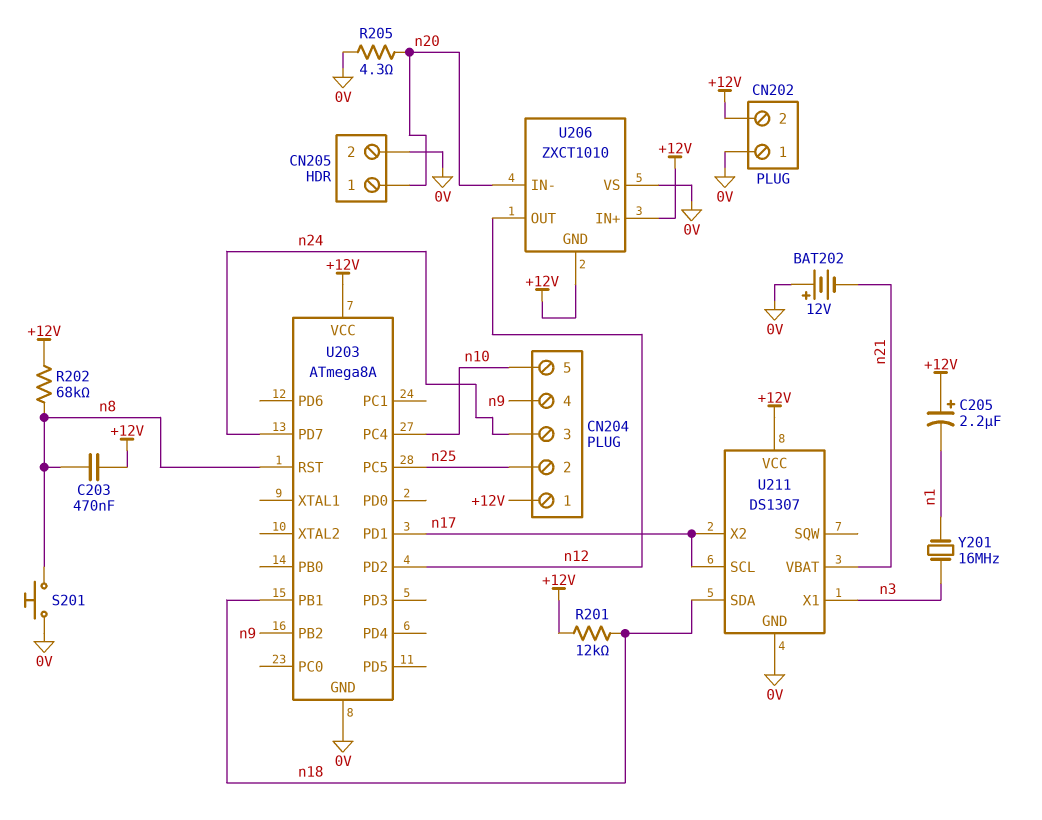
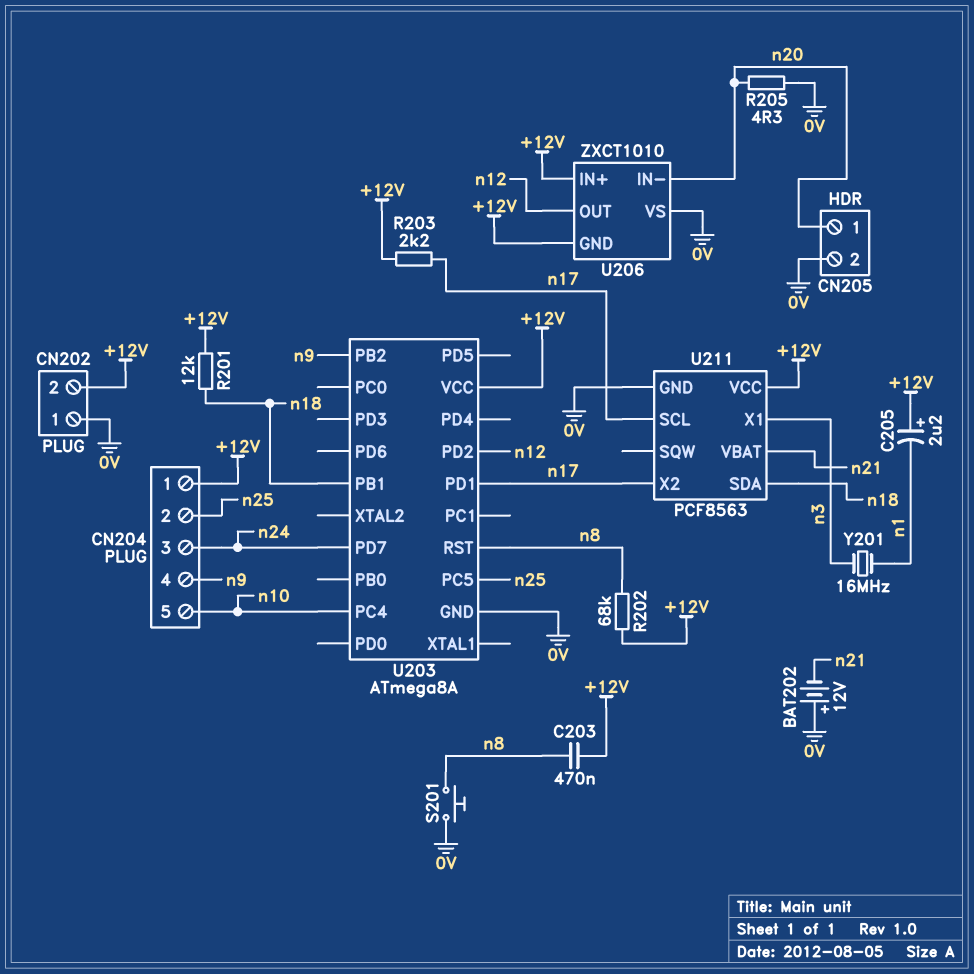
R203: none -> 2.2k (+12V, n17)
U211: DS1307 -> PCF8563

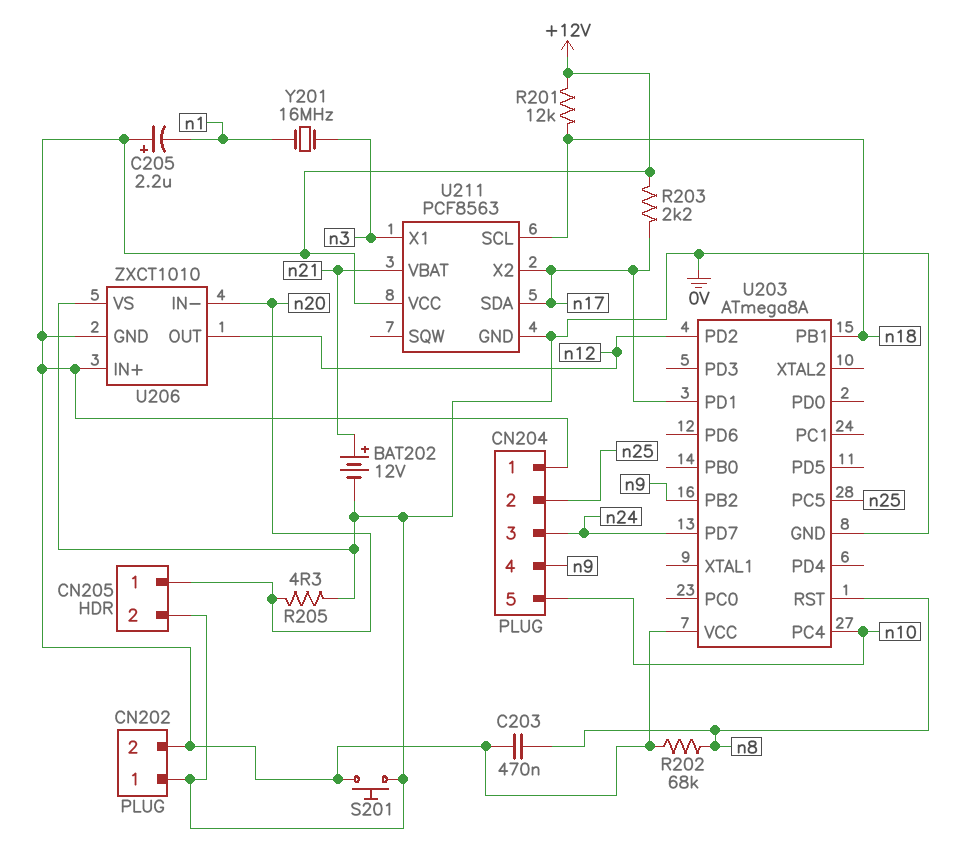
BAT202: 12V (plus 0V, minus n21) -> 12V (plus n21, minus 0V)
S201: button (0V, n8) -> button (+12V, 0V)
U211 pin SCL: n17 -> n18
U211 pin SDA: n18 -> n17

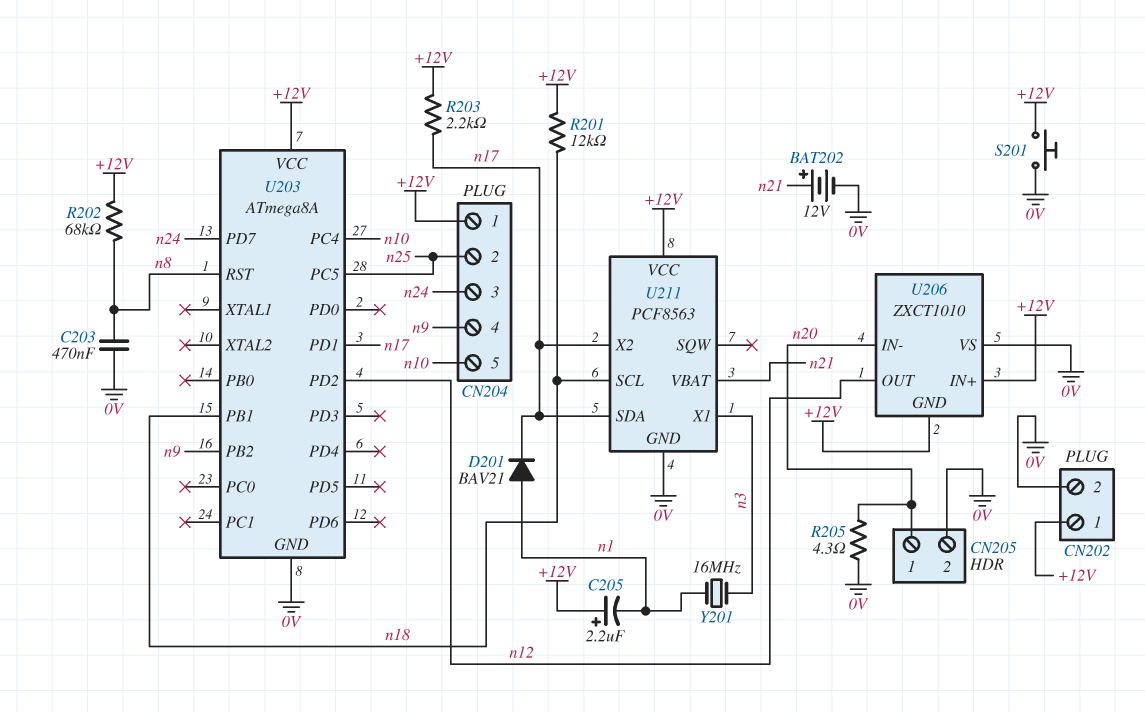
C203: 470nF (+12V, n8) -> 470nF (0V, n8)
CN202 pin 1: 0V -> +12V
CN202 pin 2: +12V -> 0V
D201: none -> diode BAV21 (A n1, K n17)

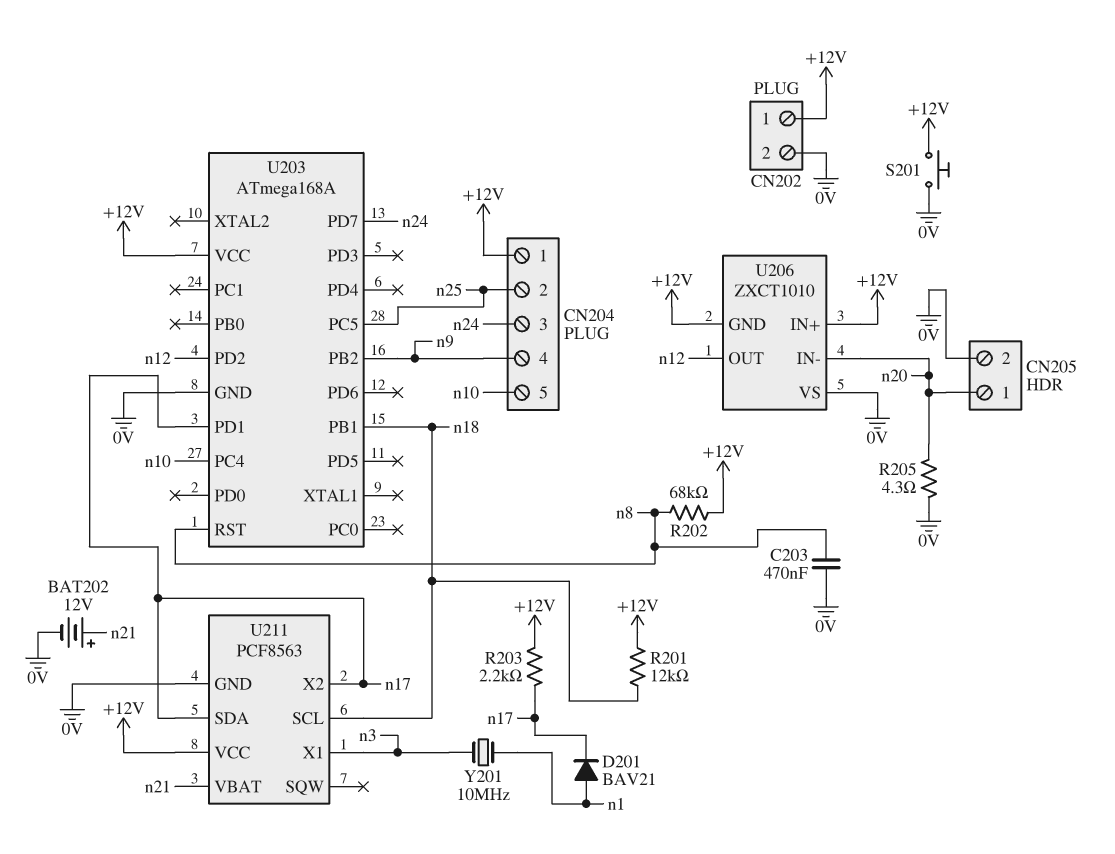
C205: 2.2uF (plus +12V, minus n1) -> none
U203: ATmega8A -> ATmega168A
Y201: 16MHz (n1, n3) -> 10MHz (n1, n3)

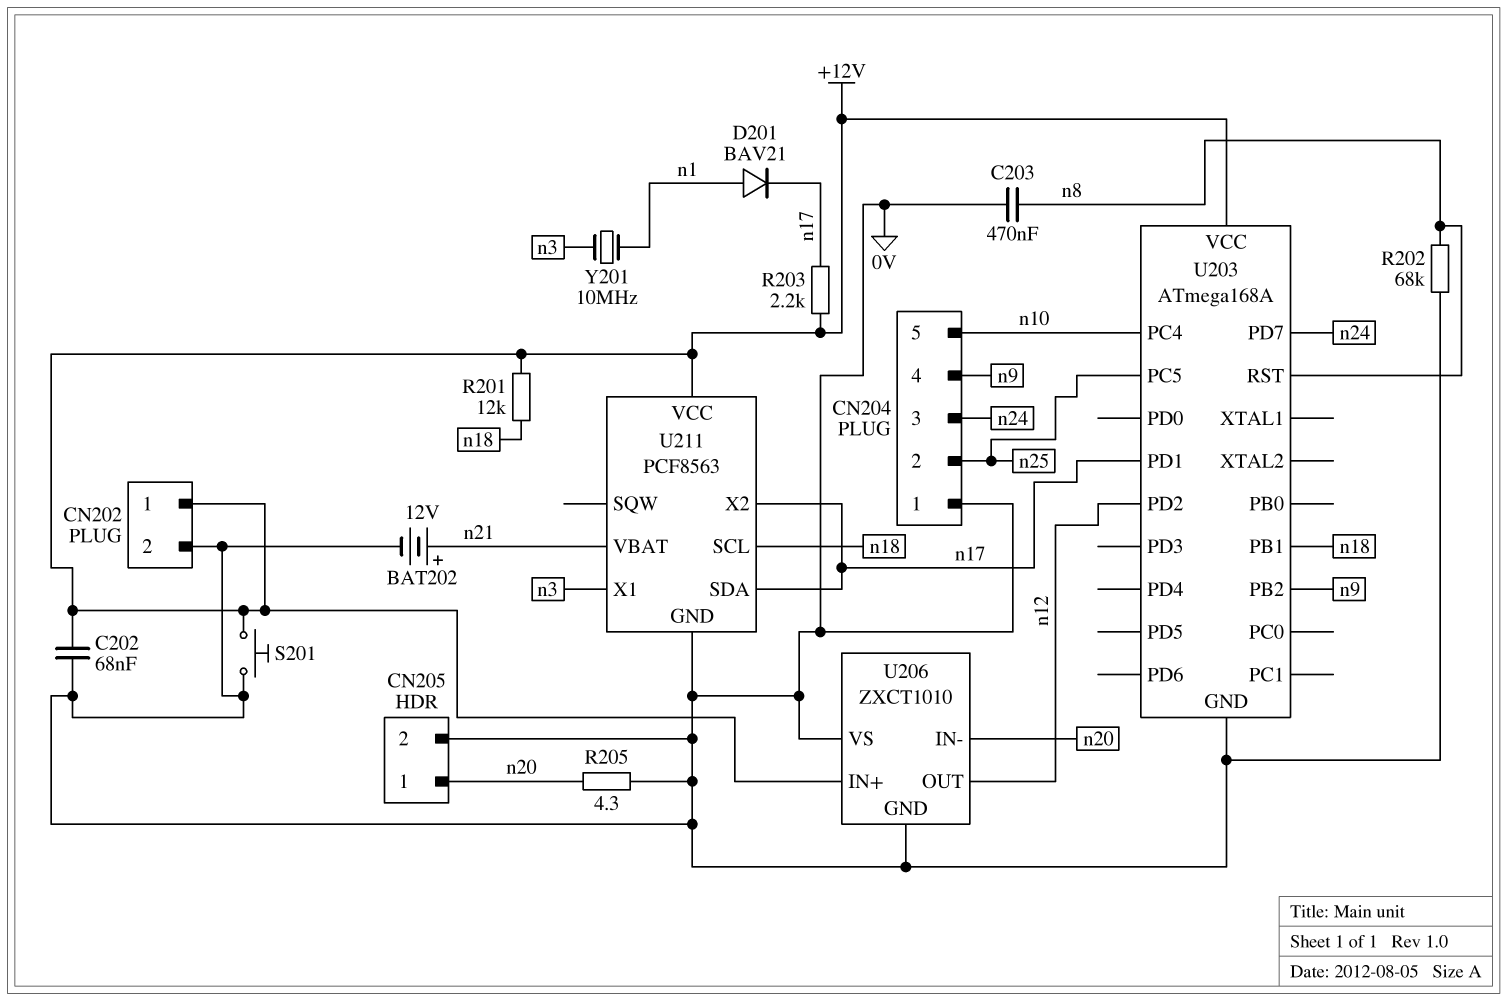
C202: none -> 68nF (+12V, 0V)
CN204 pin 1: +12V -> 0V
R202: 68k (+12V, n8) -> 68k (0V, n8)
U206 pin GND: +12V -> 0V

